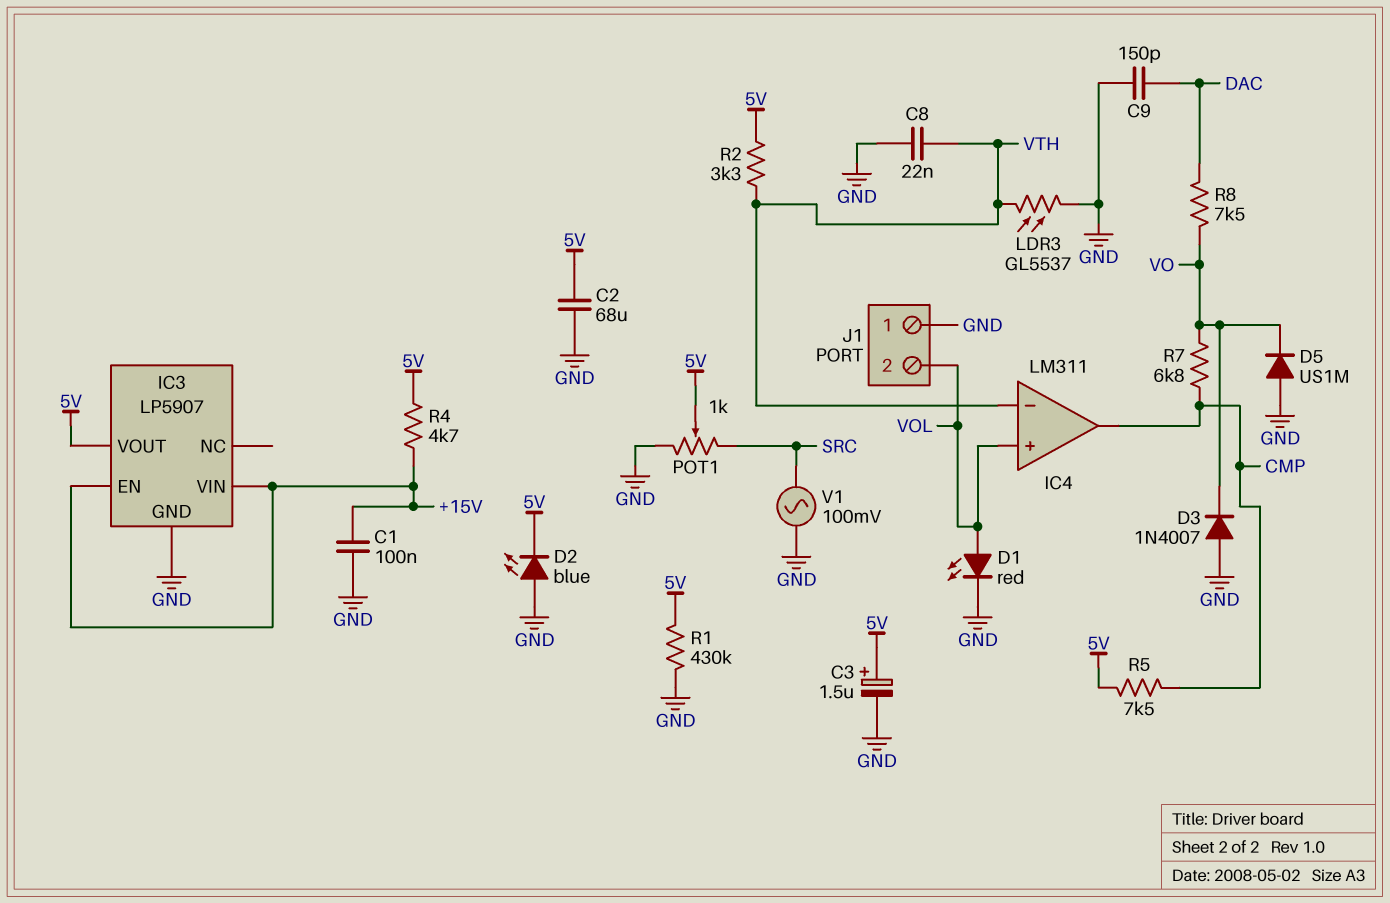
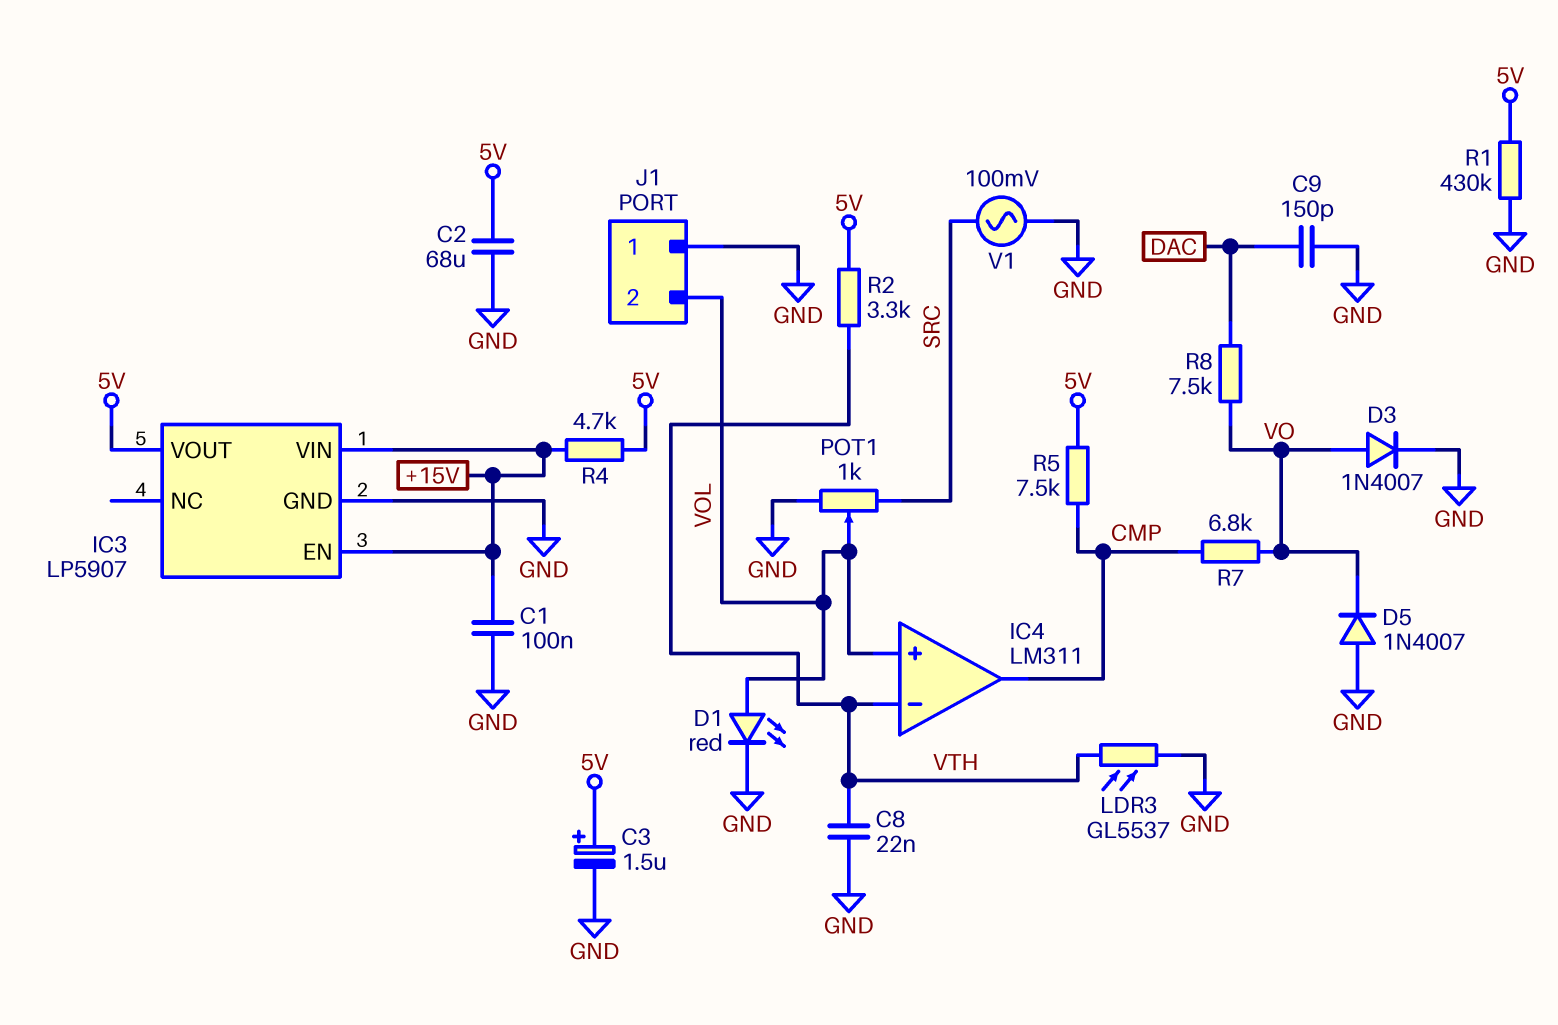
D2: LED blue (A GND, K 5V) -> none
D3: diode 1N4007 (A GND, K VO) -> diode 1N4007 (A VO, K GND)
D5: diode US1M (A GND, K VO) -> diode 1N4007 (A GND, K VO)
POT1: 1k (GND, SRC, wiper 5V) -> 1k (GND, SRC, wiper VOL)

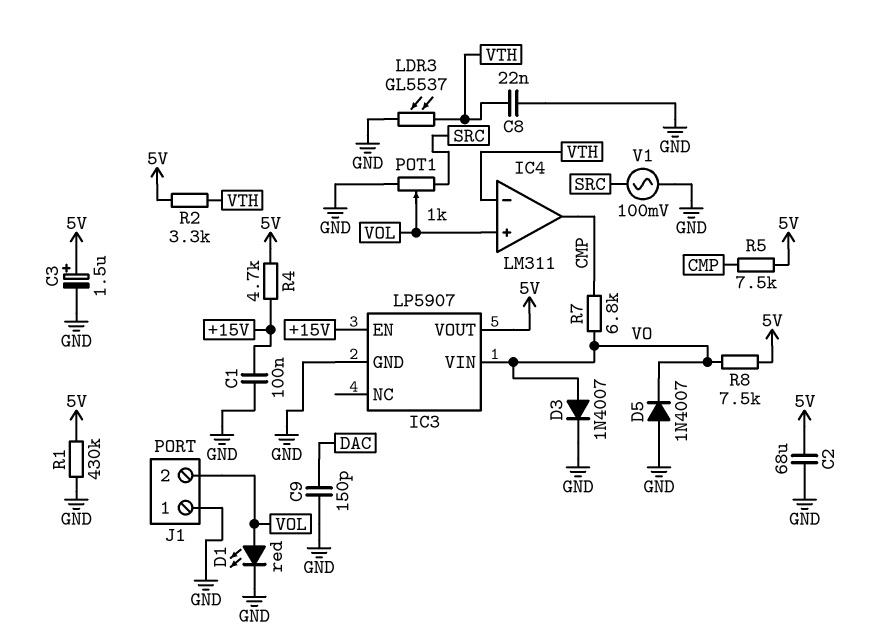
IC3 pin VIN: +15V -> VO
R8: 7.5k (DAC, VO) -> 7.5k (5V, VO)

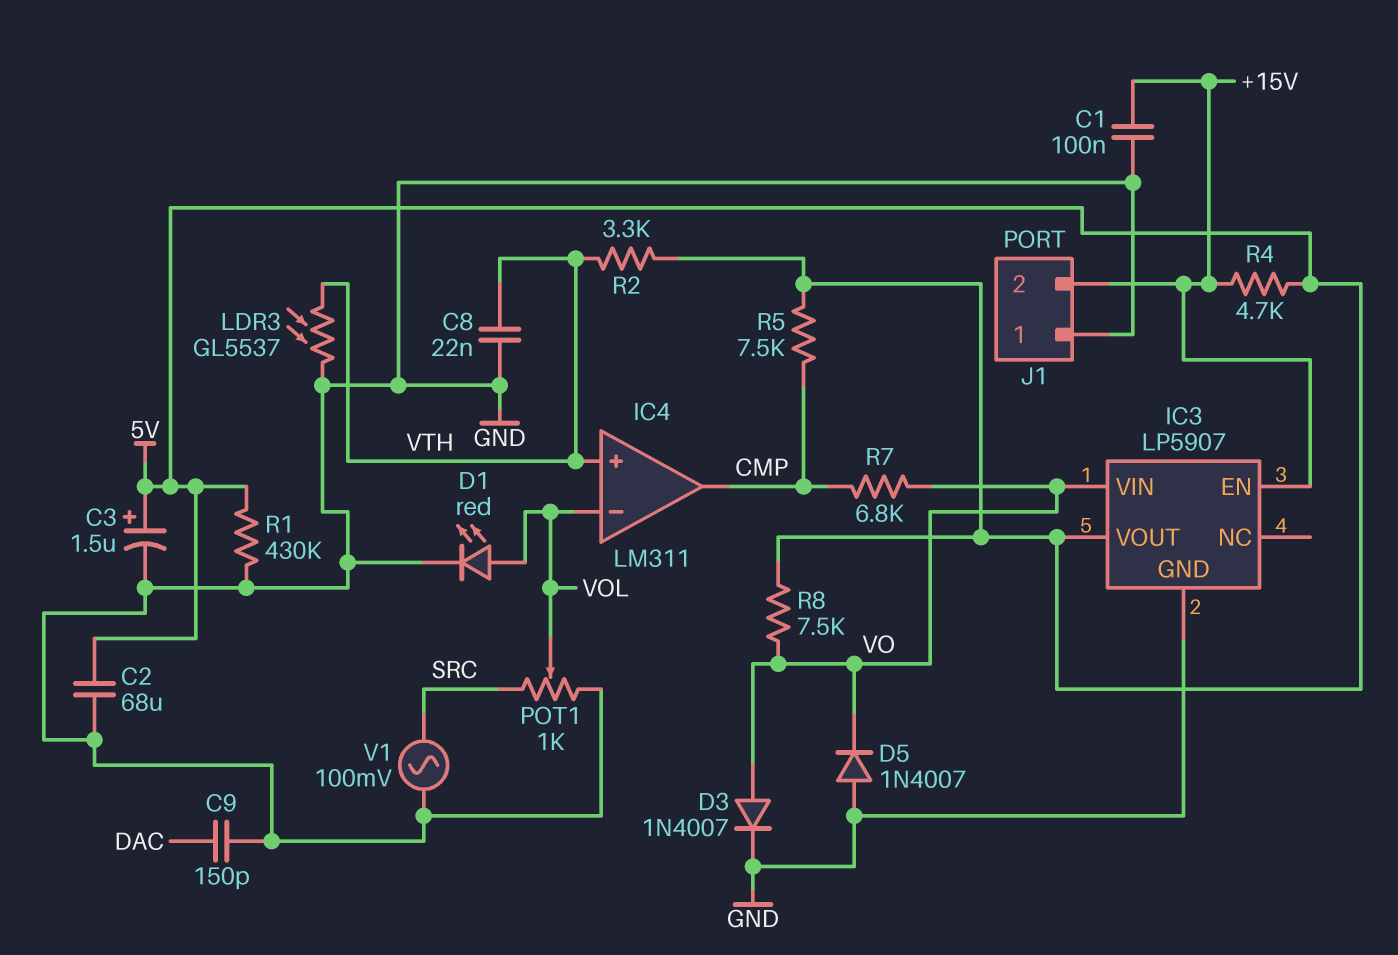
IC4 pin in+: VOL -> VTH
IC4 pin in-: VTH -> VOL
J1 pin 2: VOL -> +15V

